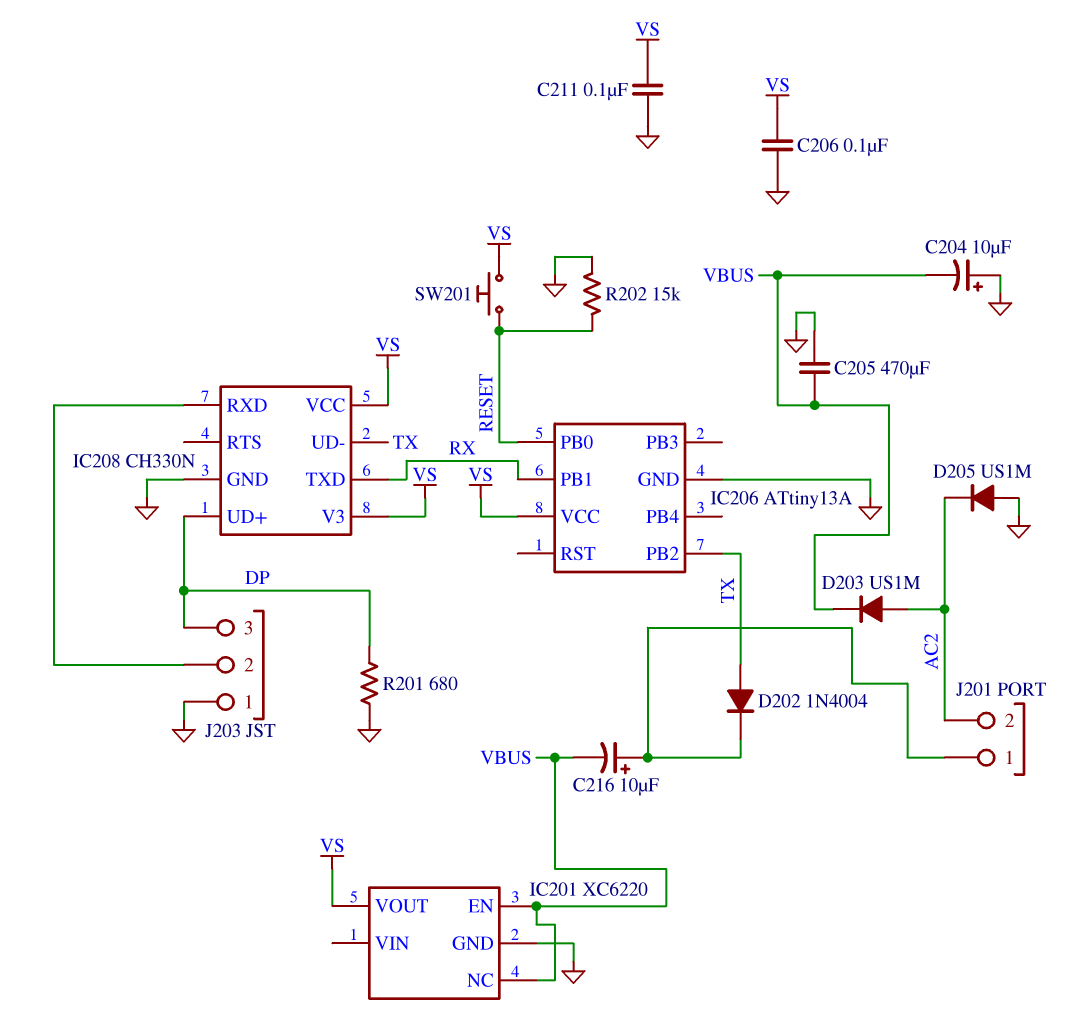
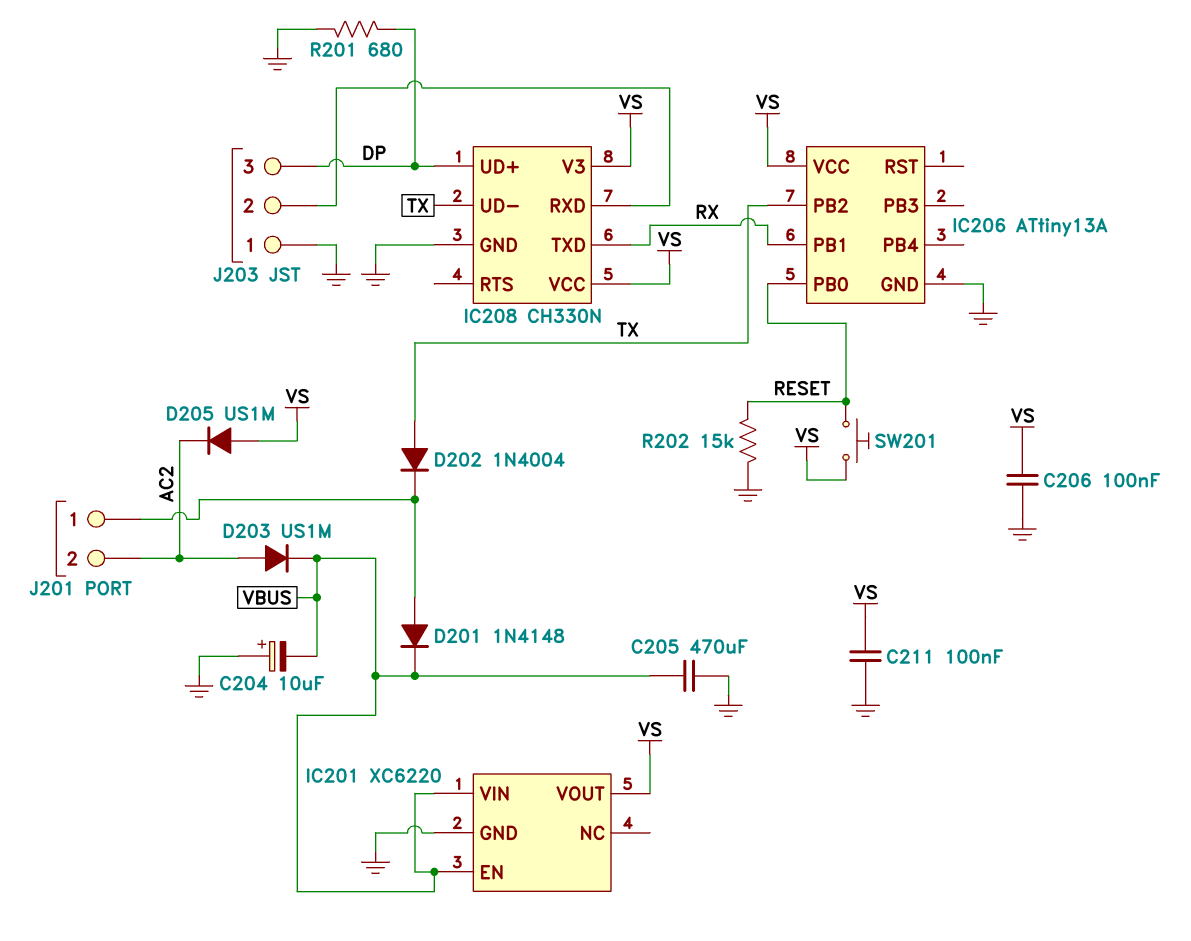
C216: 10uF (plus J201/1, minus VBUS) -> none
D201: none -> diode 1N4148 (A J201/1, K VBUS)
D205: diode US1M (A GND, K AC2) -> diode US1M (A VS, K AC2)
IC201 pin NC: VBUS -> none
IC201 pin VIN: none -> VBUS

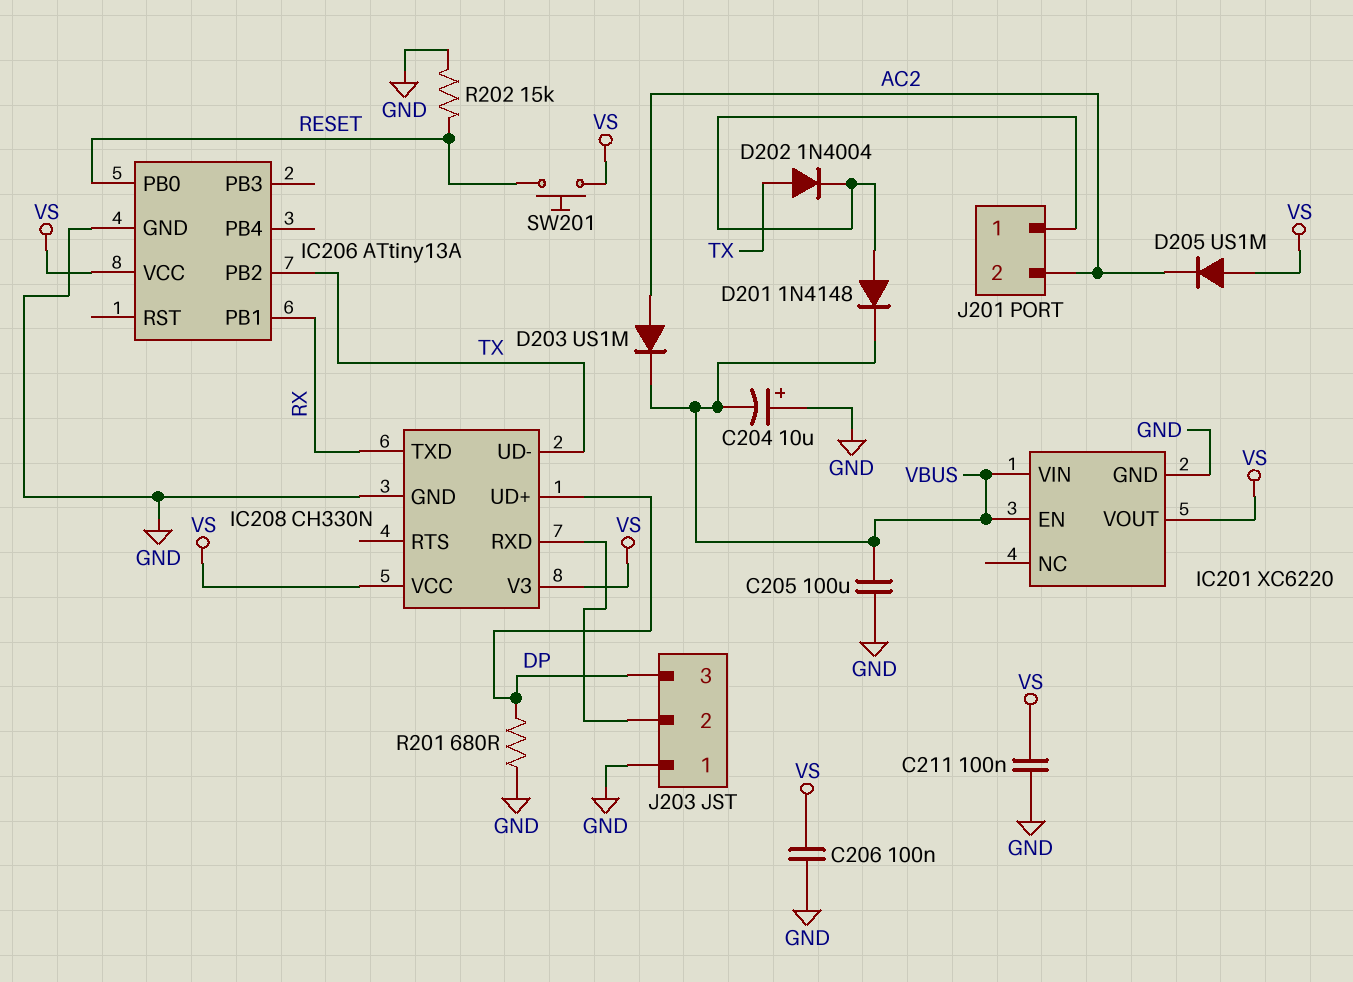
C205: 470uF (GND, VBUS) -> 100uF (GND, VBUS)

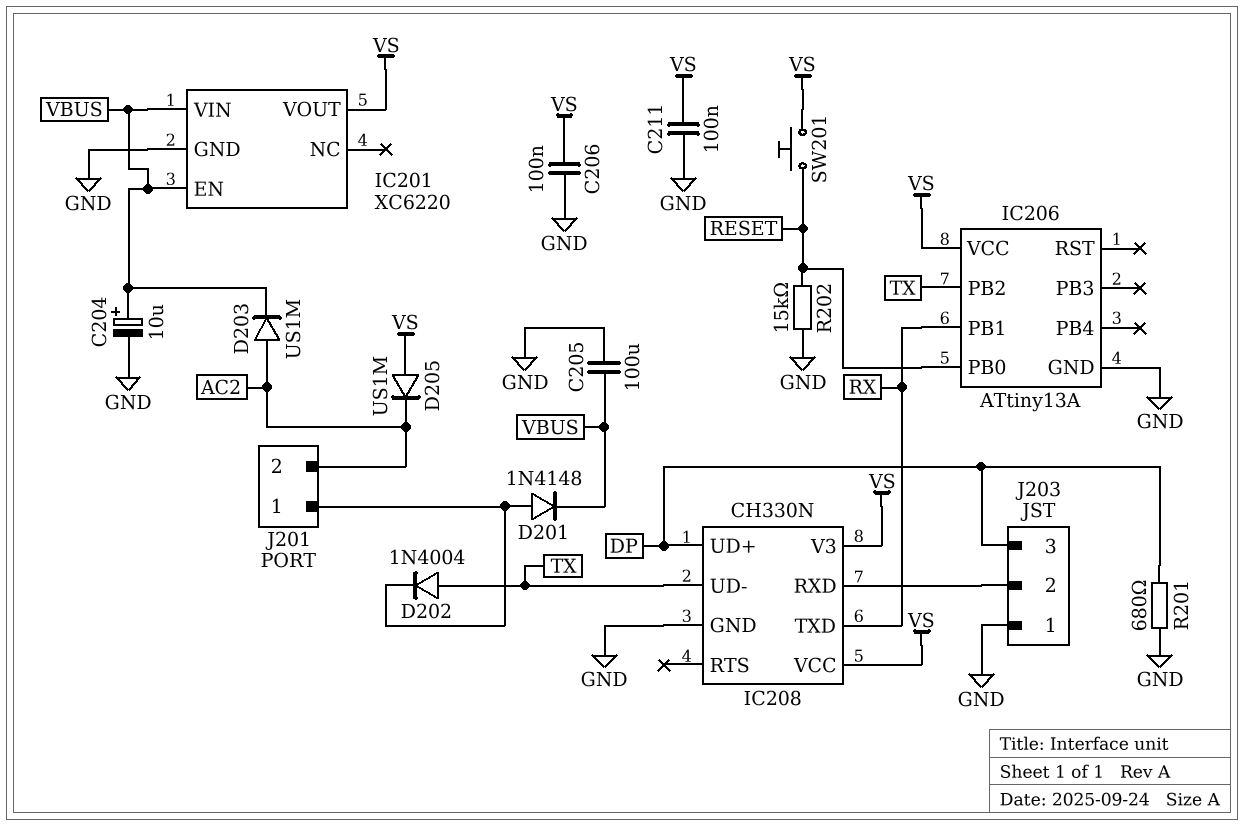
C204: 10uF (plus GND, minus VBUS) -> 10uF (plus VBUS, minus GND)

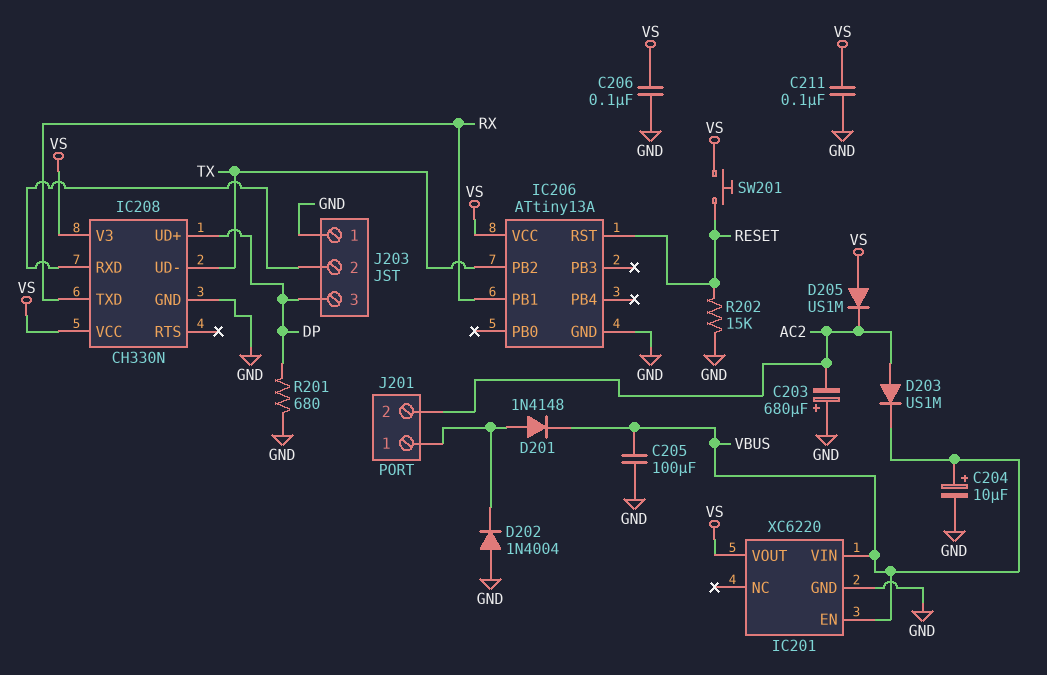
C203: none -> 680uF (plus GND, minus AC2)
D202: diode 1N4004 (A TX, K J201/1) -> diode 1N4004 (A GND, K J201/1)
IC206 pin PB0: RESET -> none
IC206 pin RST: none -> RESET

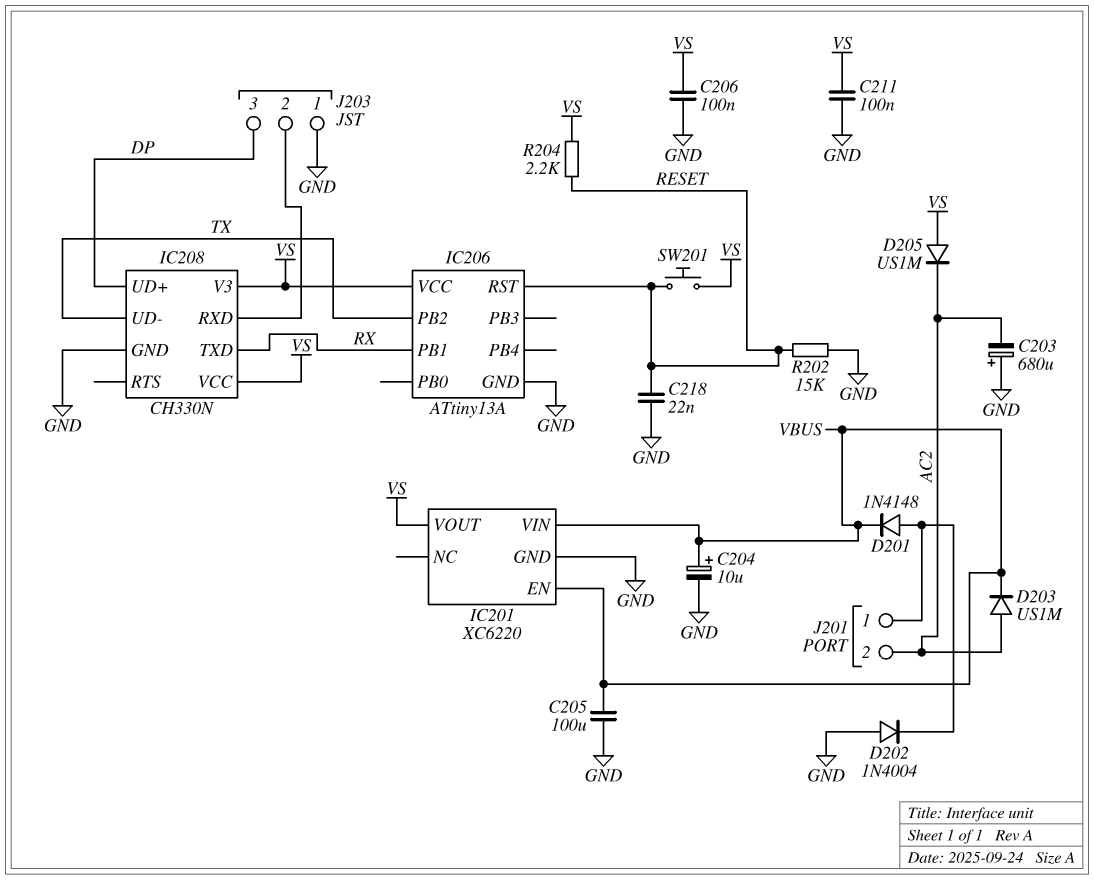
C218: none -> 22nF (GND, RESET)
R201: 680 (DP, GND) -> none
R204: none -> 2.2k (RESET, VS)

